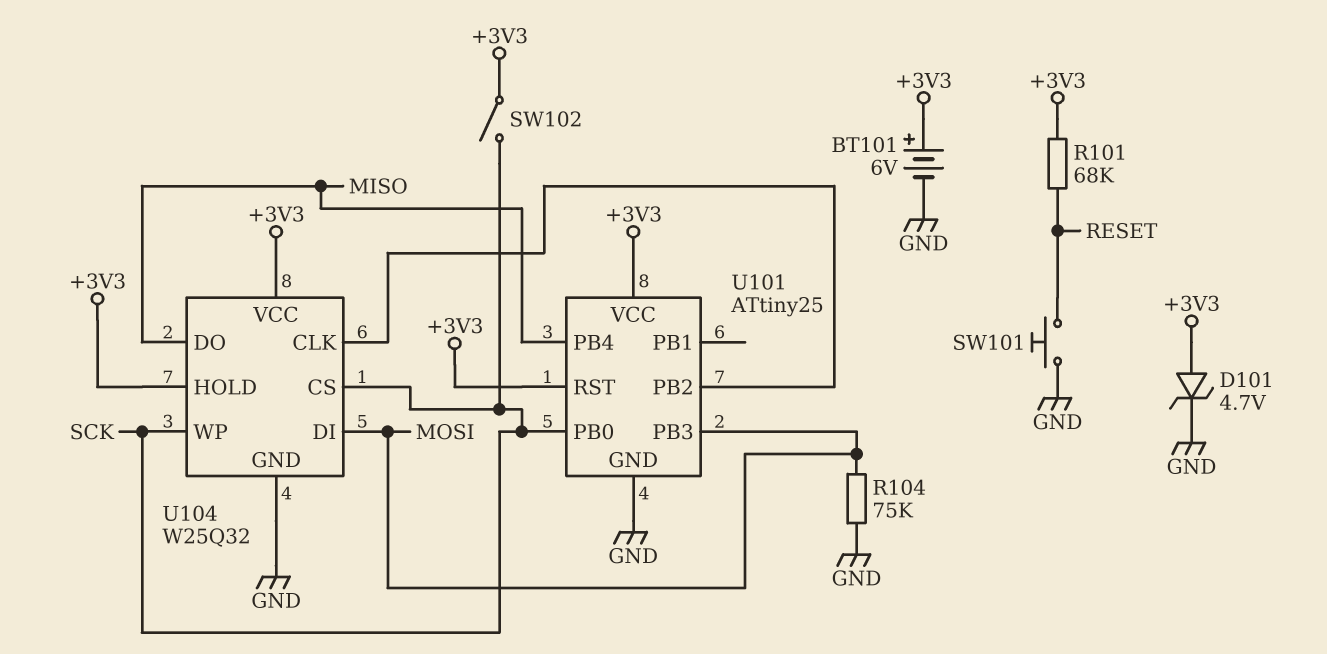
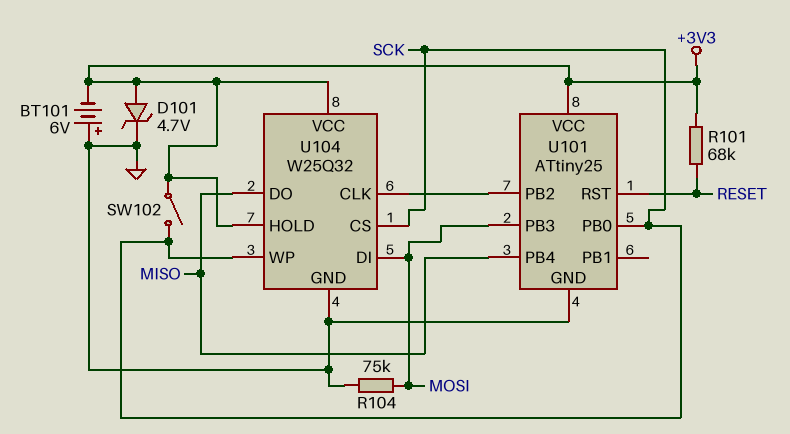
BT101: 6V (plus +3V3, minus GND) -> 6V (plus GND, minus +3V3)
SW101: button (GND, RESET) -> none
U101 pin RST: +3V3 -> RESET

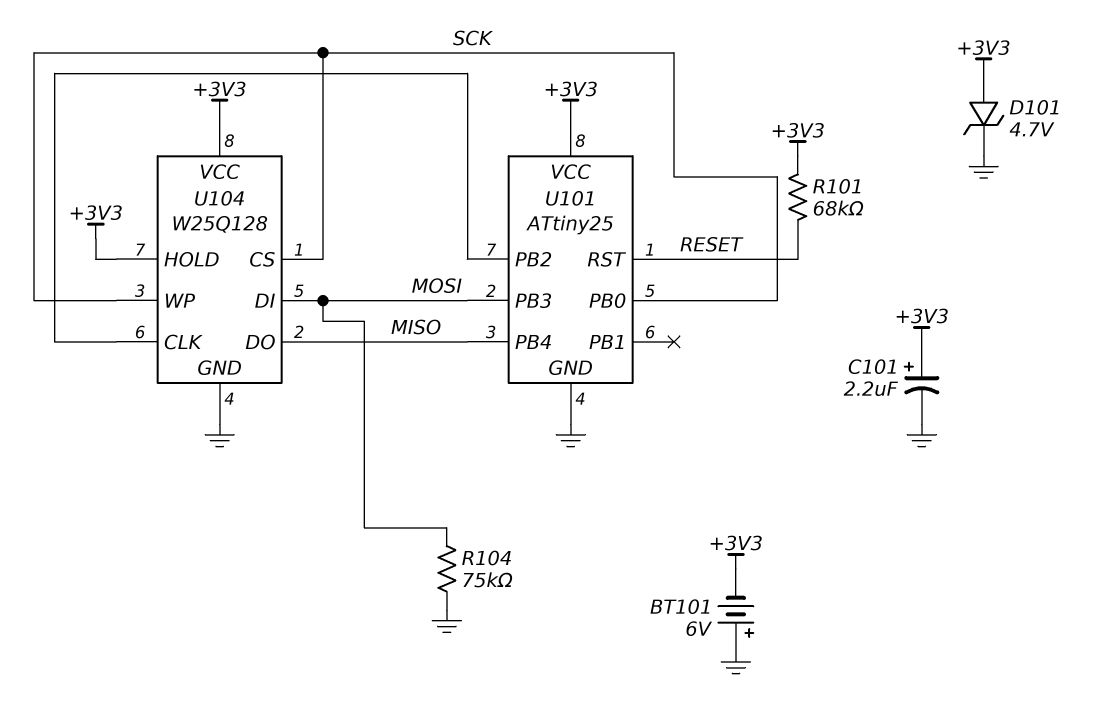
C101: none -> 2.2uF (plus +3V3, minus GND)
SW102: switch (+3V3, SCK) -> none
U104: W25Q32 -> W25Q128

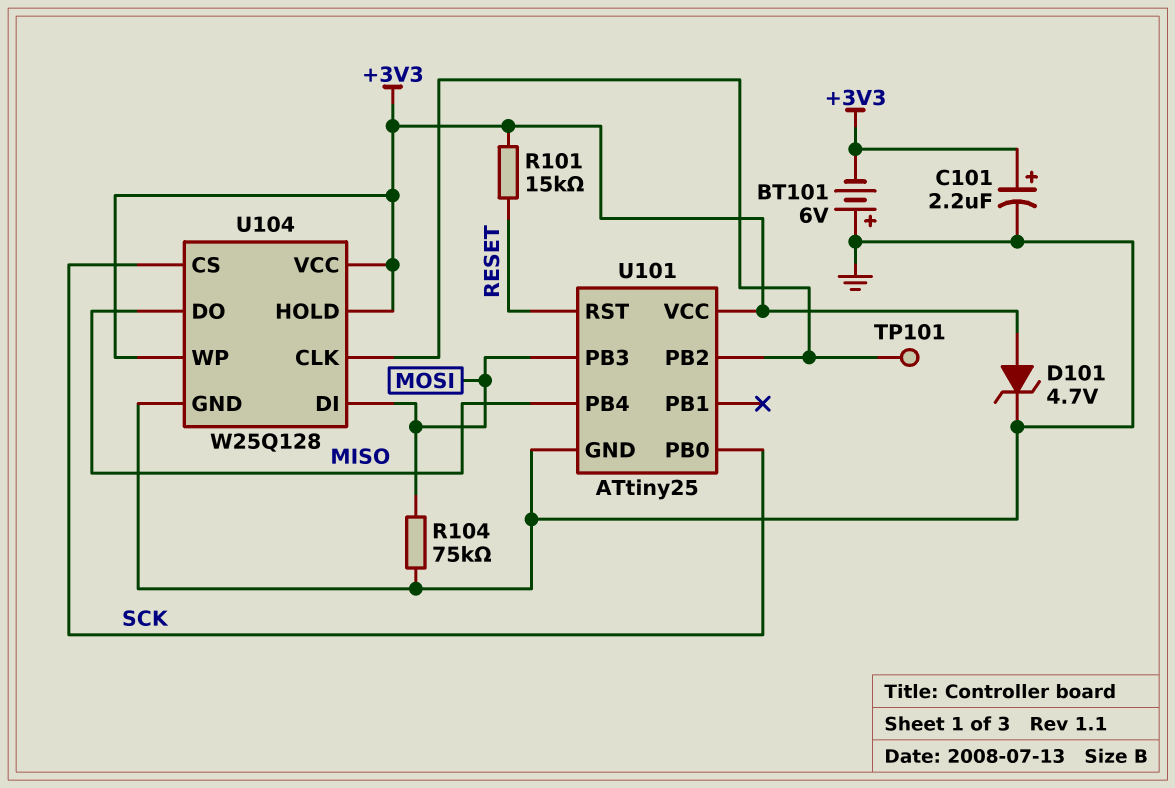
R101: 68k (+3V3, RESET) -> 15k (+3V3, RESET)
TP101: none -> test point (U101/PB2)
U104 pin WP: SCK -> +3V3

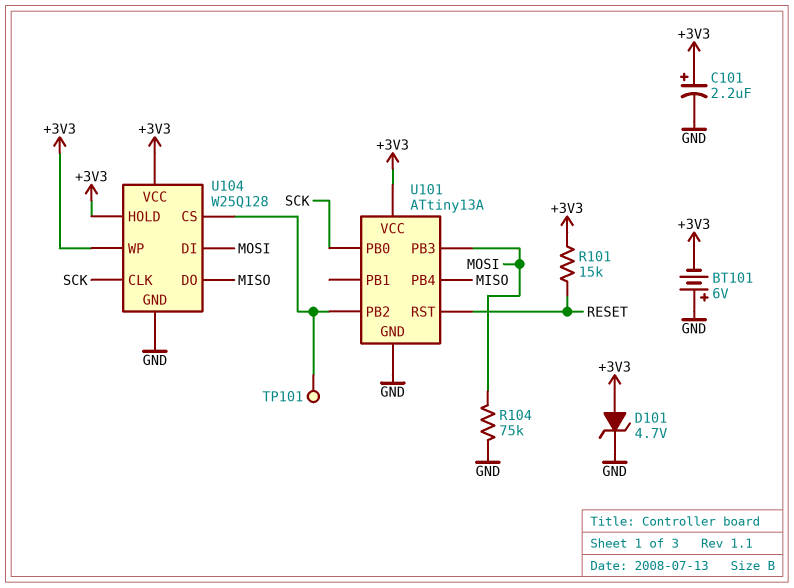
U101: ATtiny25 -> ATtiny13A
U104 pin CLK: U101/PB2 -> SCK
U104 pin CS: SCK -> U101/PB2

